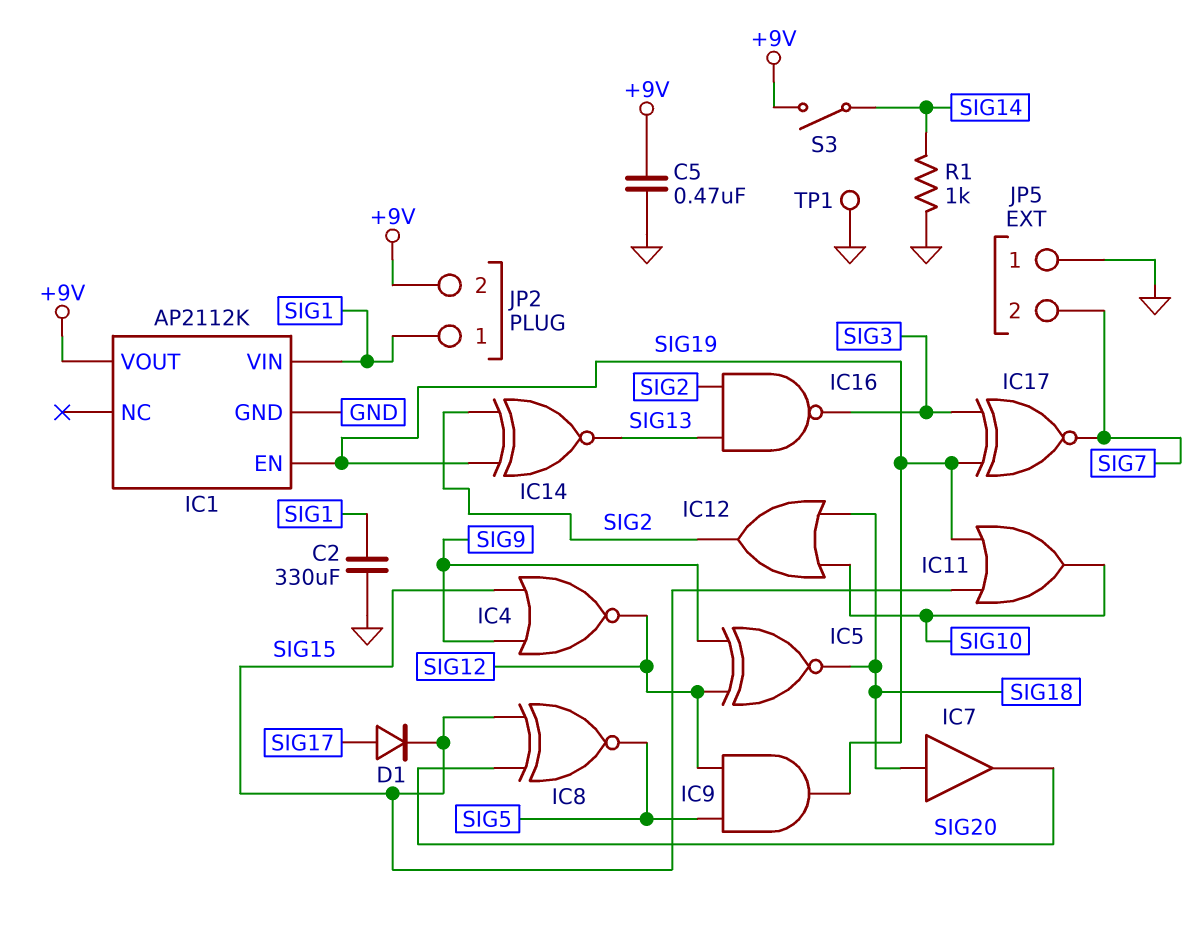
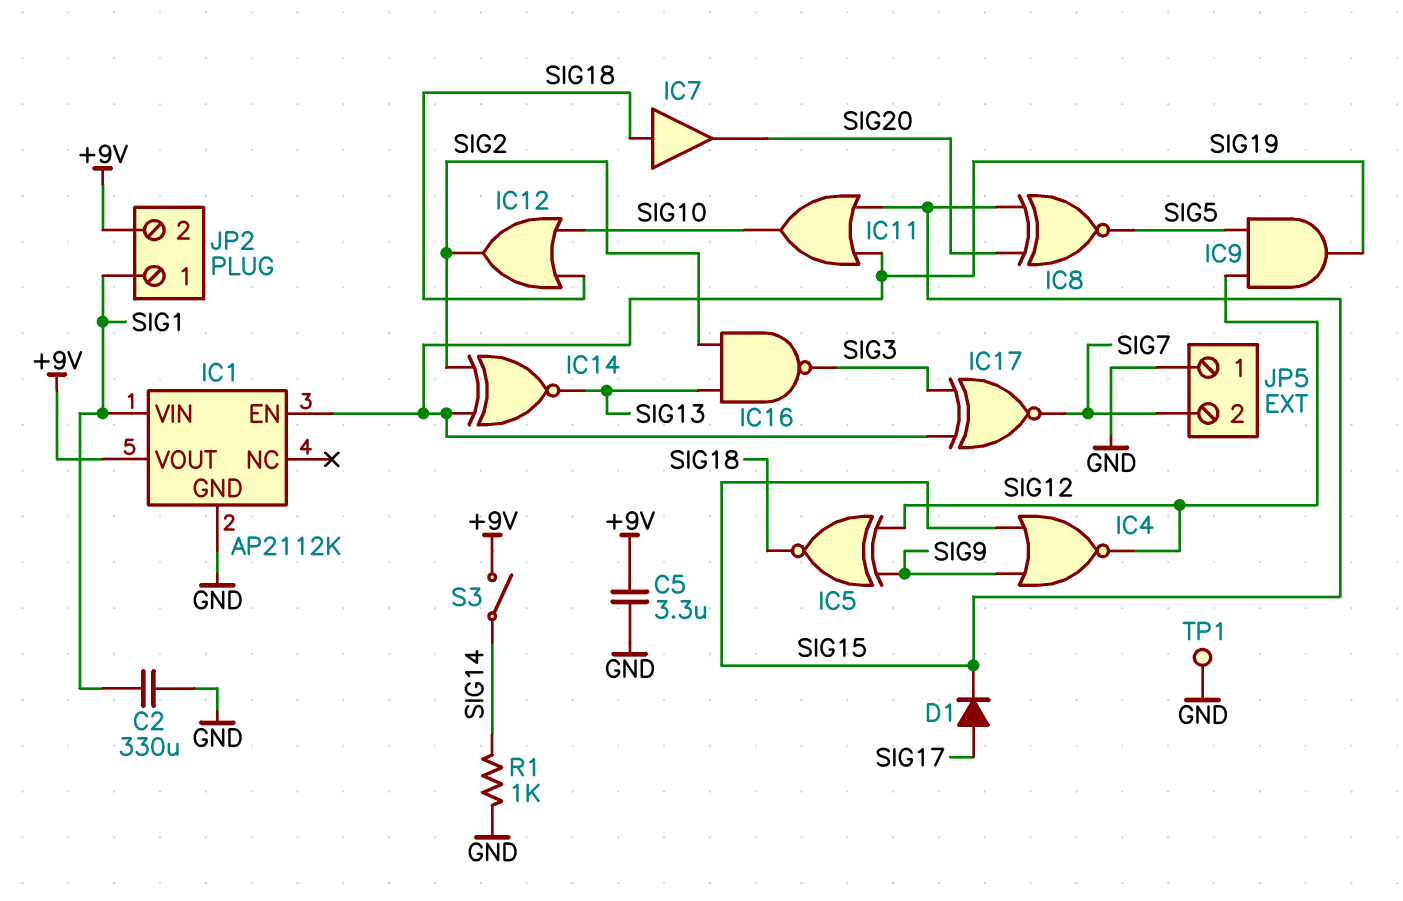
C5: 470nF (+9V, GND) -> 3.3uF (+9V, GND)

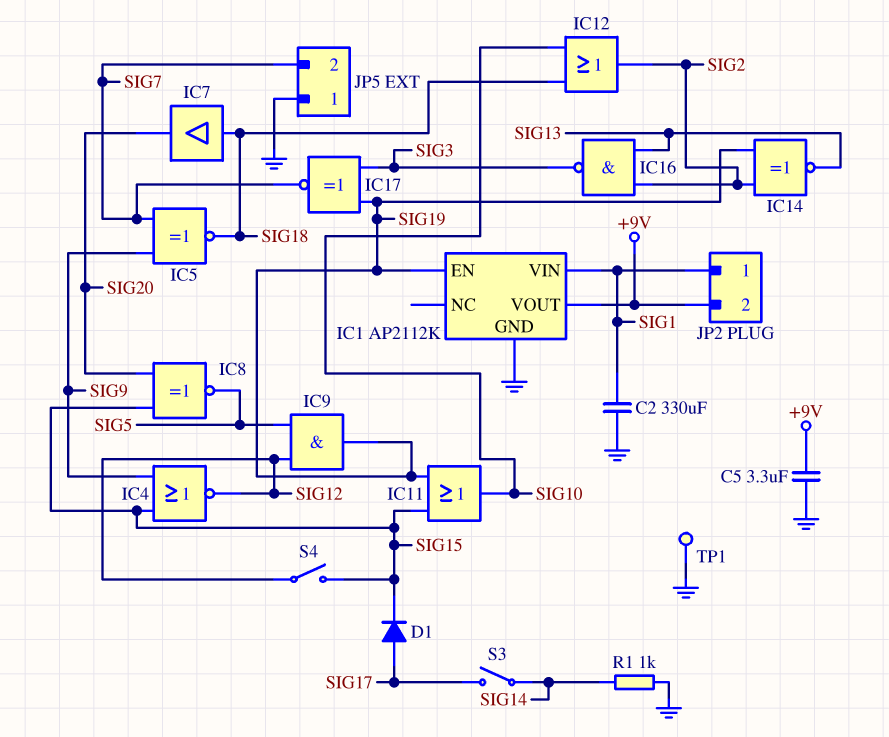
IC5: XNOR (in SIG9, in SIG12, out SIG18) -> XNOR (in SIG7, in SIG9, out SIG18)
S3: switch (+9V, SIG14) -> switch (SIG14, SIG17)
S4: none -> switch (SIG12, SIG15)

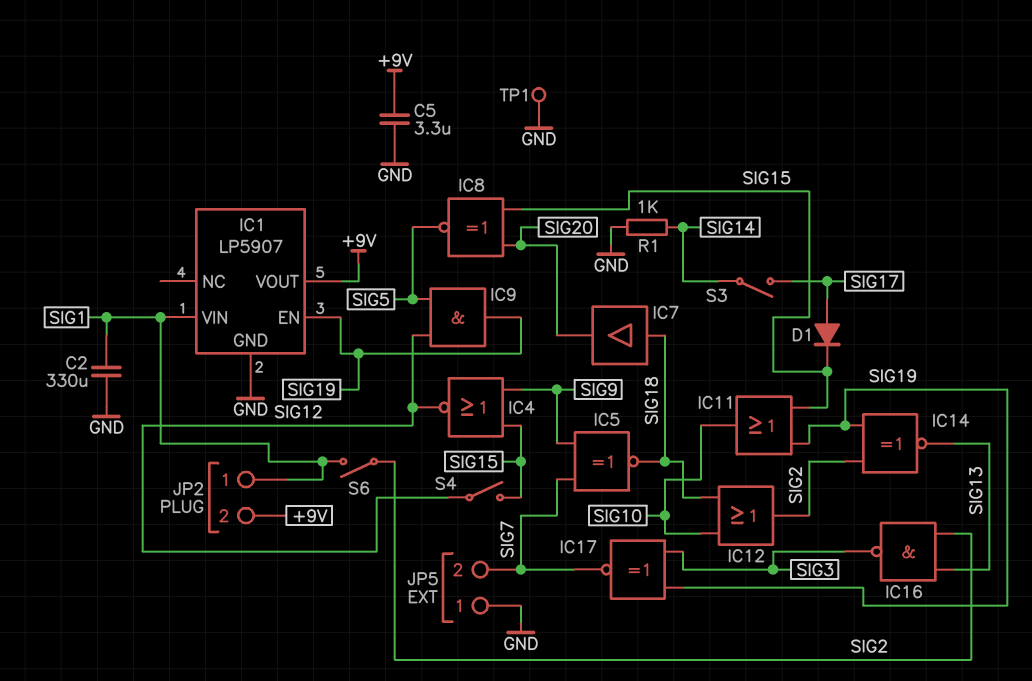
IC1: AP2112K -> LP5907
S6: none -> switch (SIG1, SIG2)

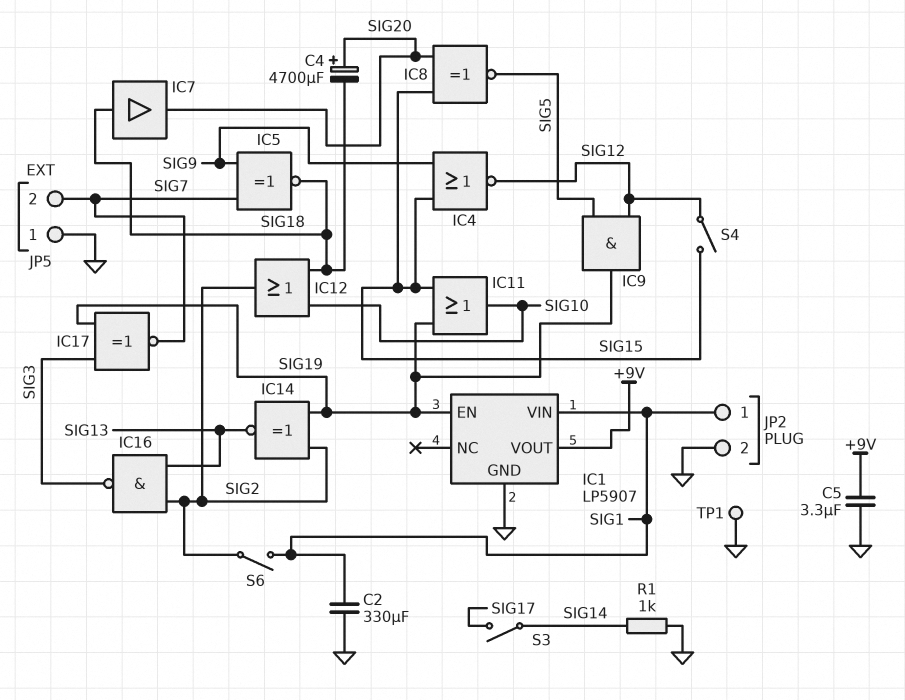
C4: none -> 4700uF (plus SIG20, minus SIG18)
D1: diode (A SIG17, K SIG15) -> none
JP2 pin 2: +9V -> GND

